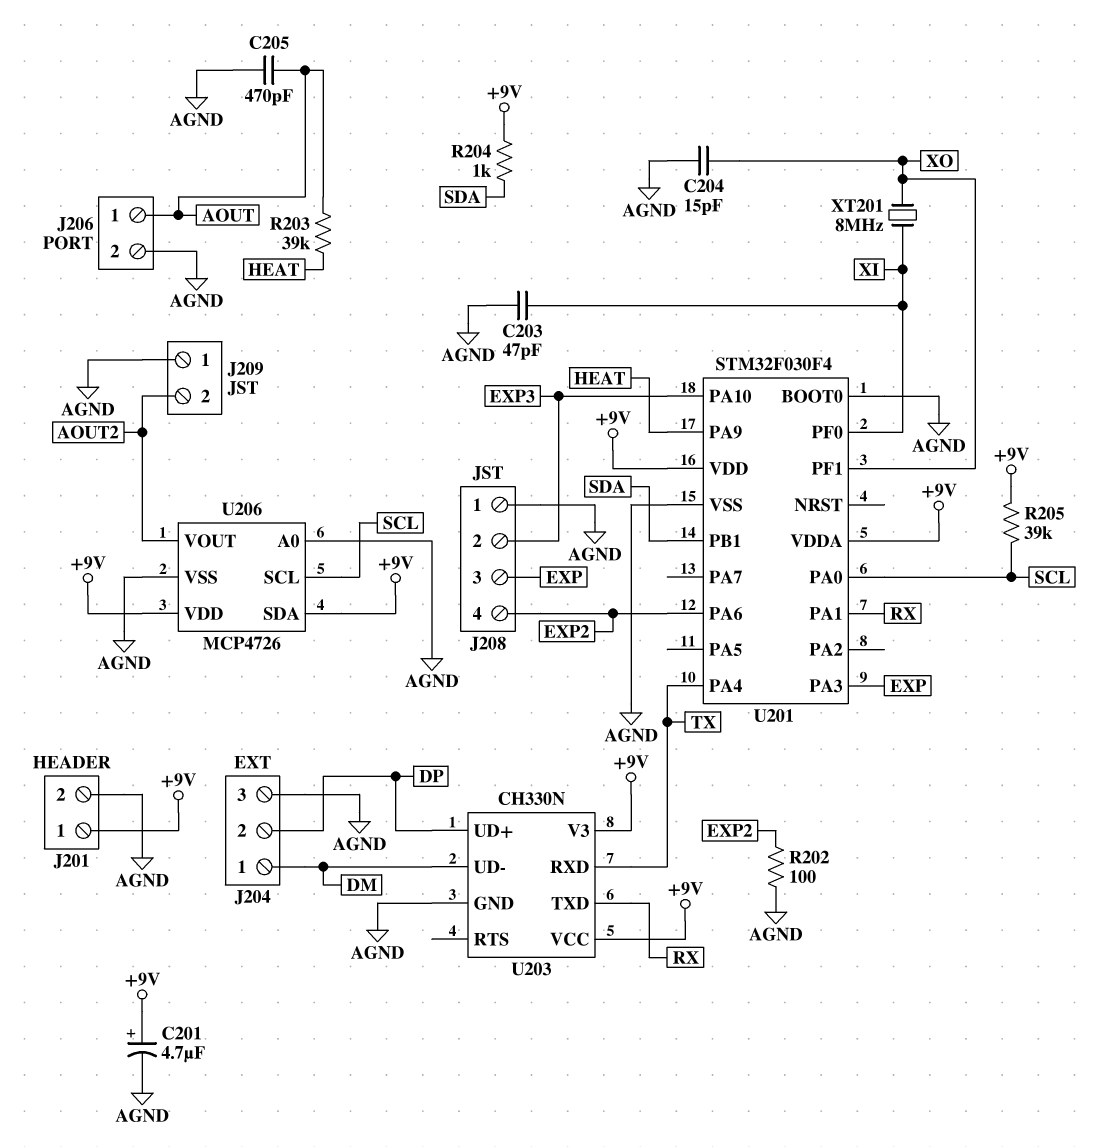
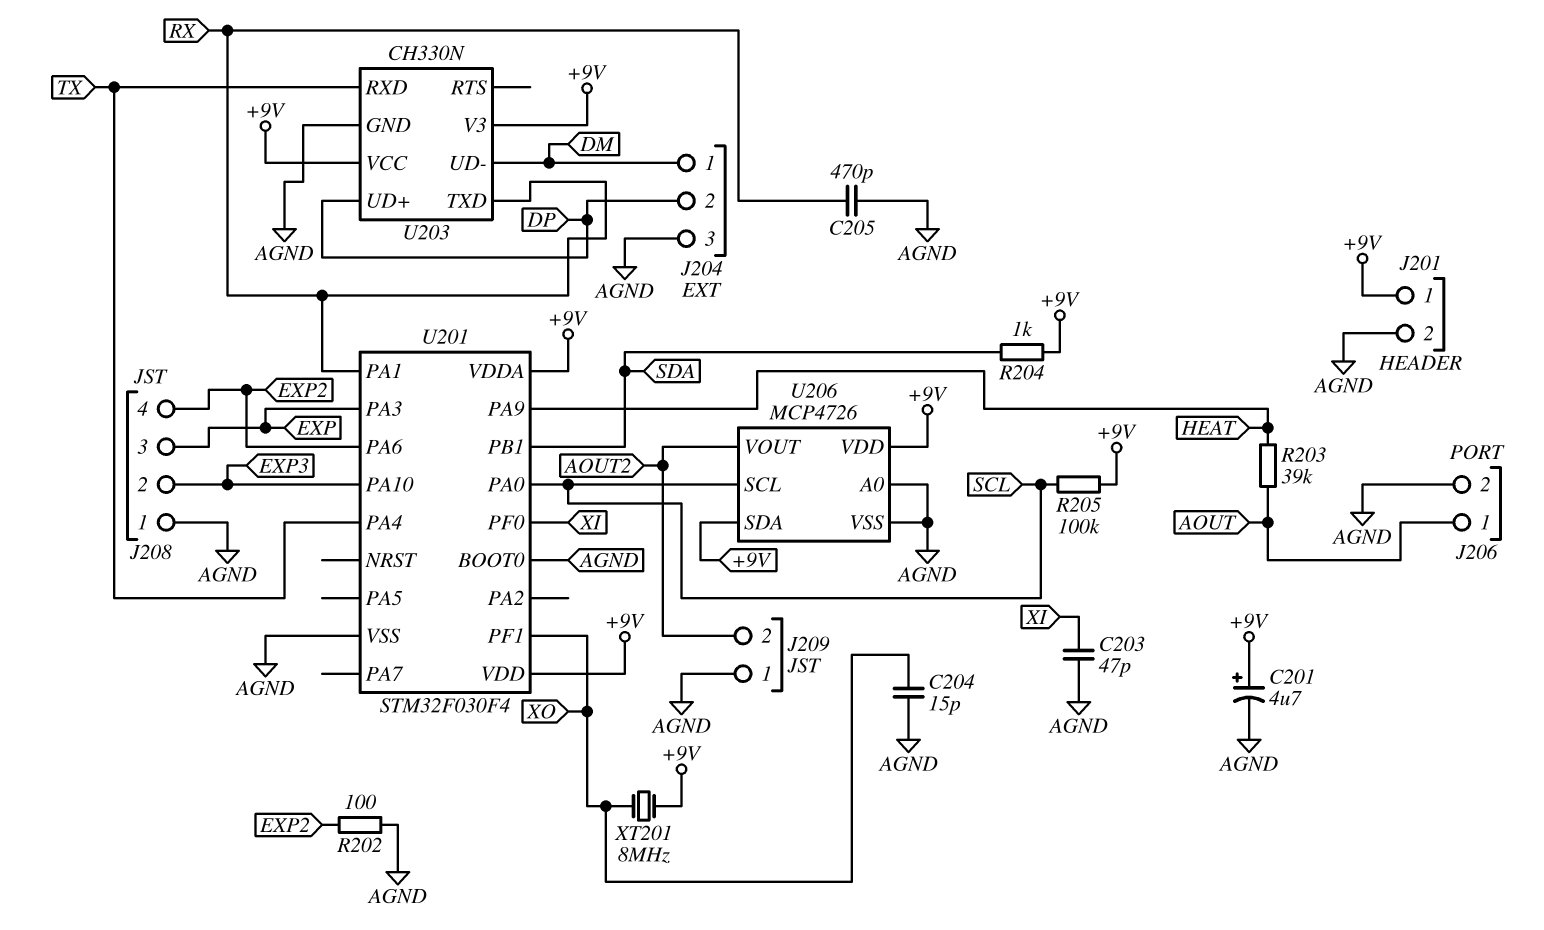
C205: 470pF (AGND, AOUT) -> 470pF (AGND, RX)
R205: 39k (+9V, SCL) -> 100k (+9V, SCL)
XT201: 8MHz (XI, XO) -> 8MHz (+9V, XO)

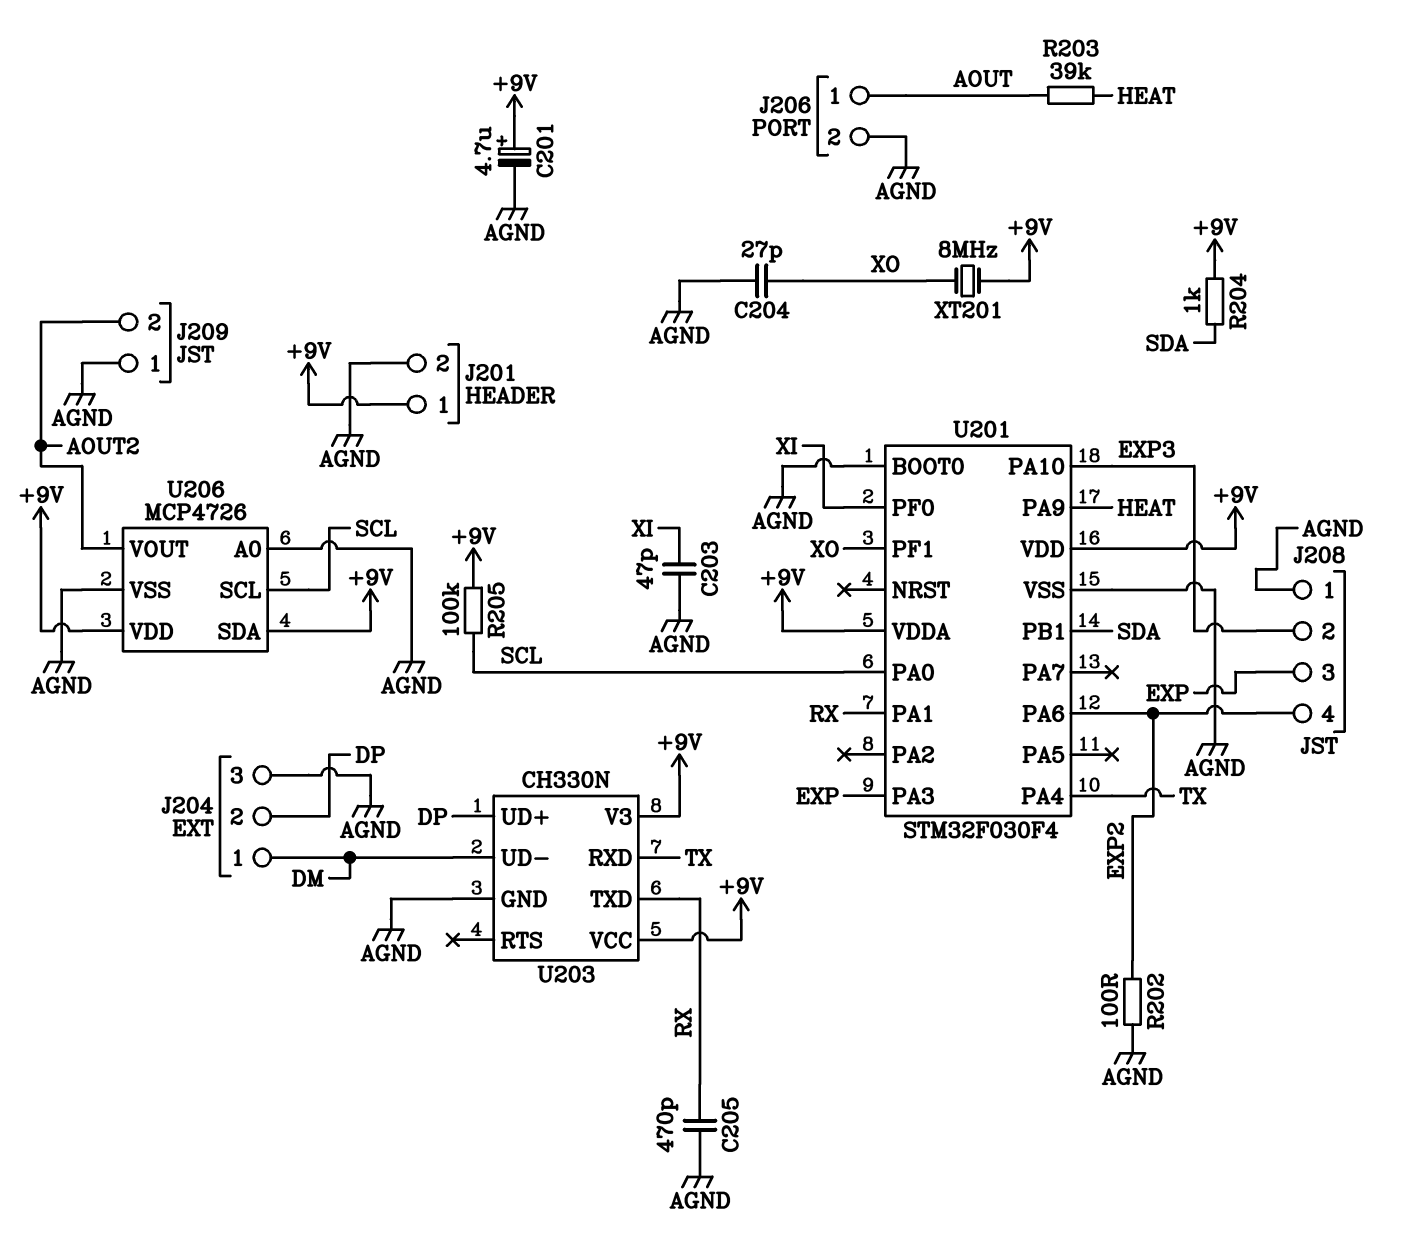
C204: 15pF (AGND, XO) -> 27pF (AGND, XO)

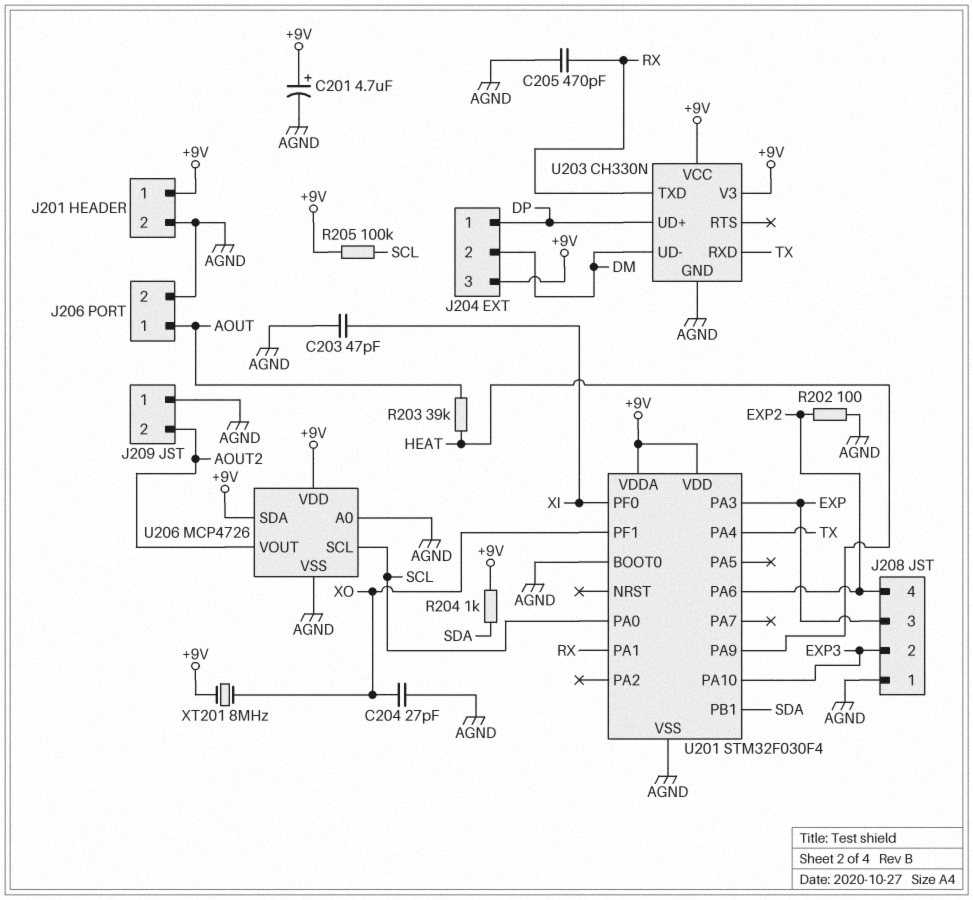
J204 pin 1: DM -> DP
J204 pin 2: DP -> DM
J204 pin 3: AGND -> +9V

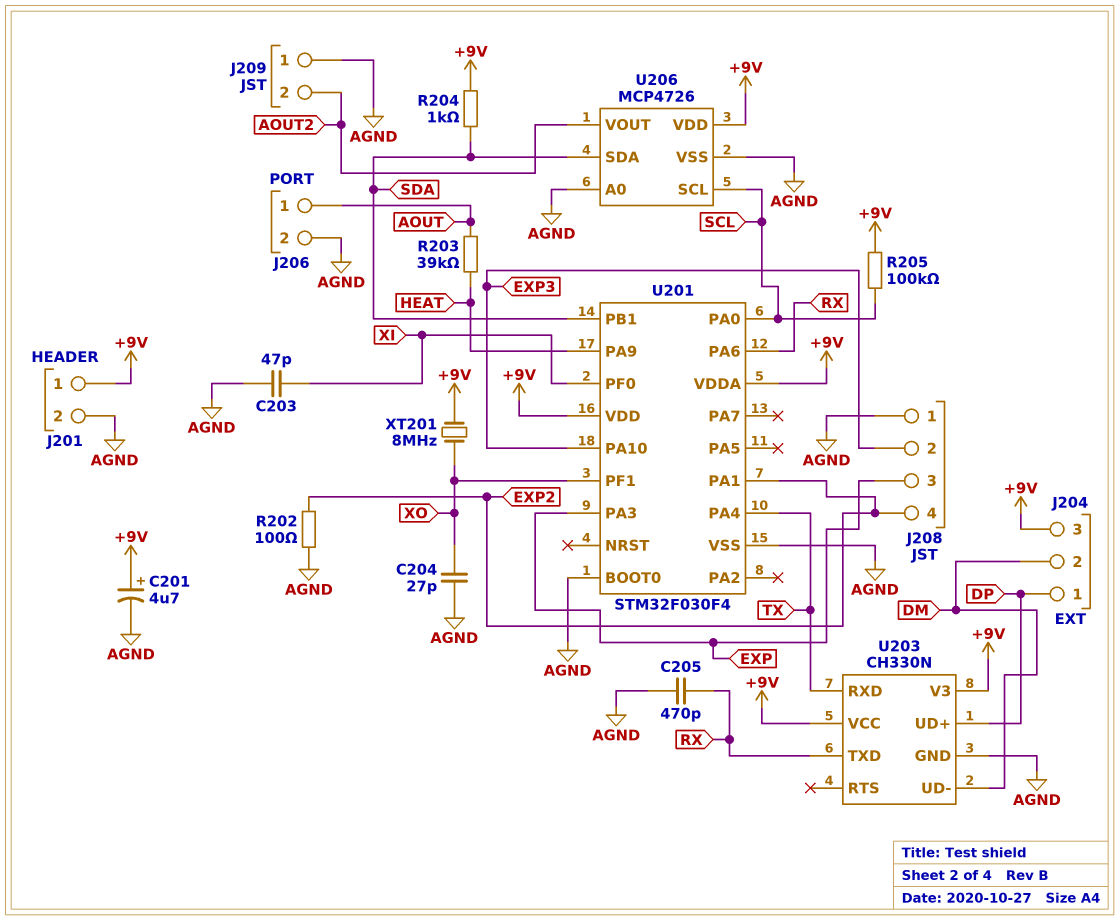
U201 pin PA1: RX -> EXP2
U201 pin PA6: EXP2 -> RX
U206 pin SDA: +9V -> SDA

